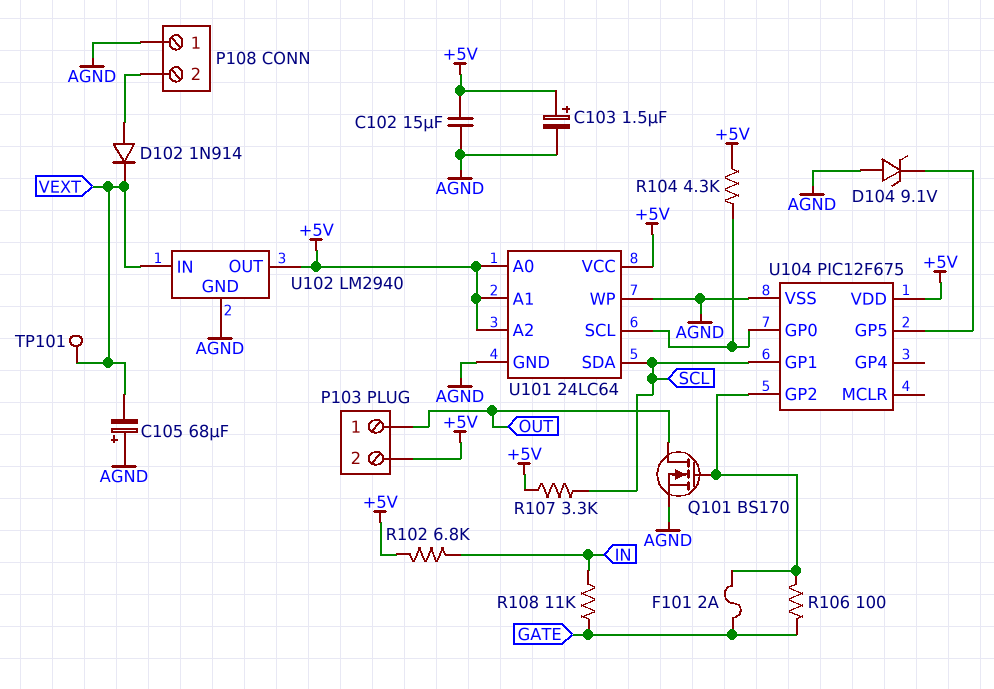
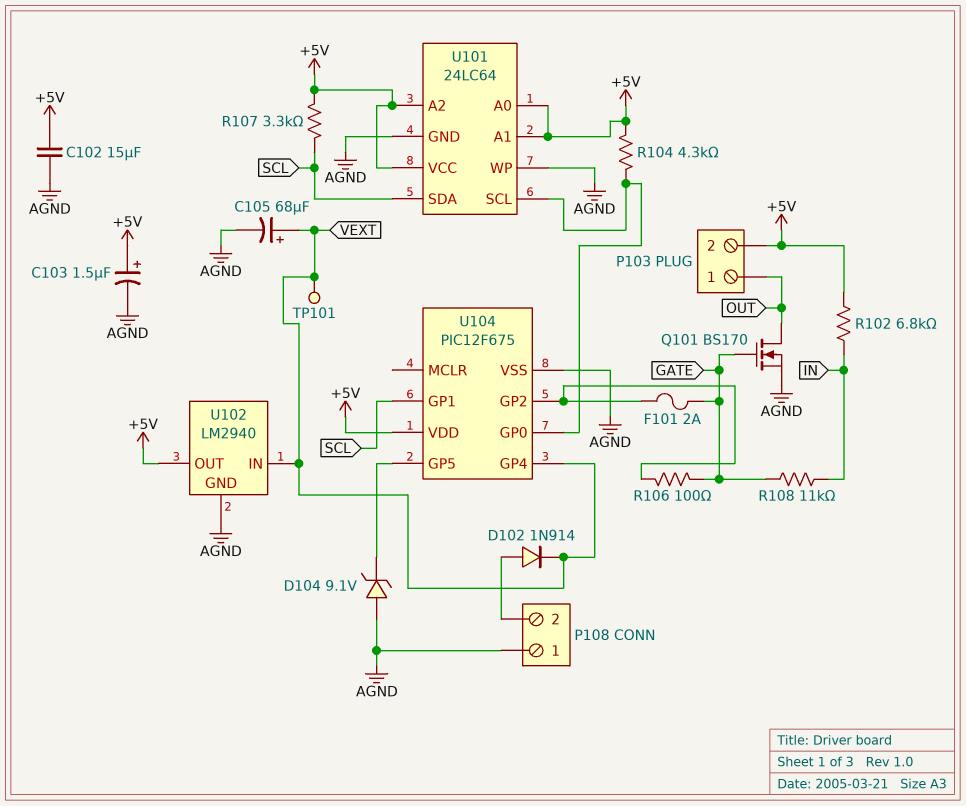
C105: 68uF (plus AGND, minus VEXT) -> 68uF (plus VEXT, minus AGND)
Q101: NMOS BS170 (G U104/GP2, D OUT, S AGND) -> NMOS BS170 (G GATE, D OUT, S AGND)
U104 pin GP4: none -> VEXT

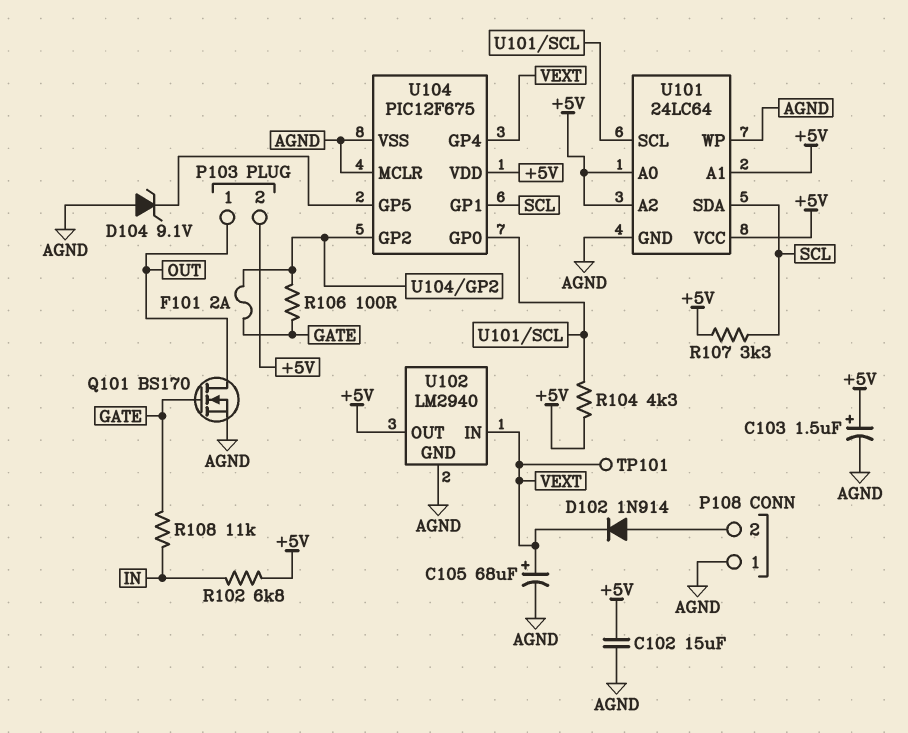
U104 pin MCLR: none -> AGND

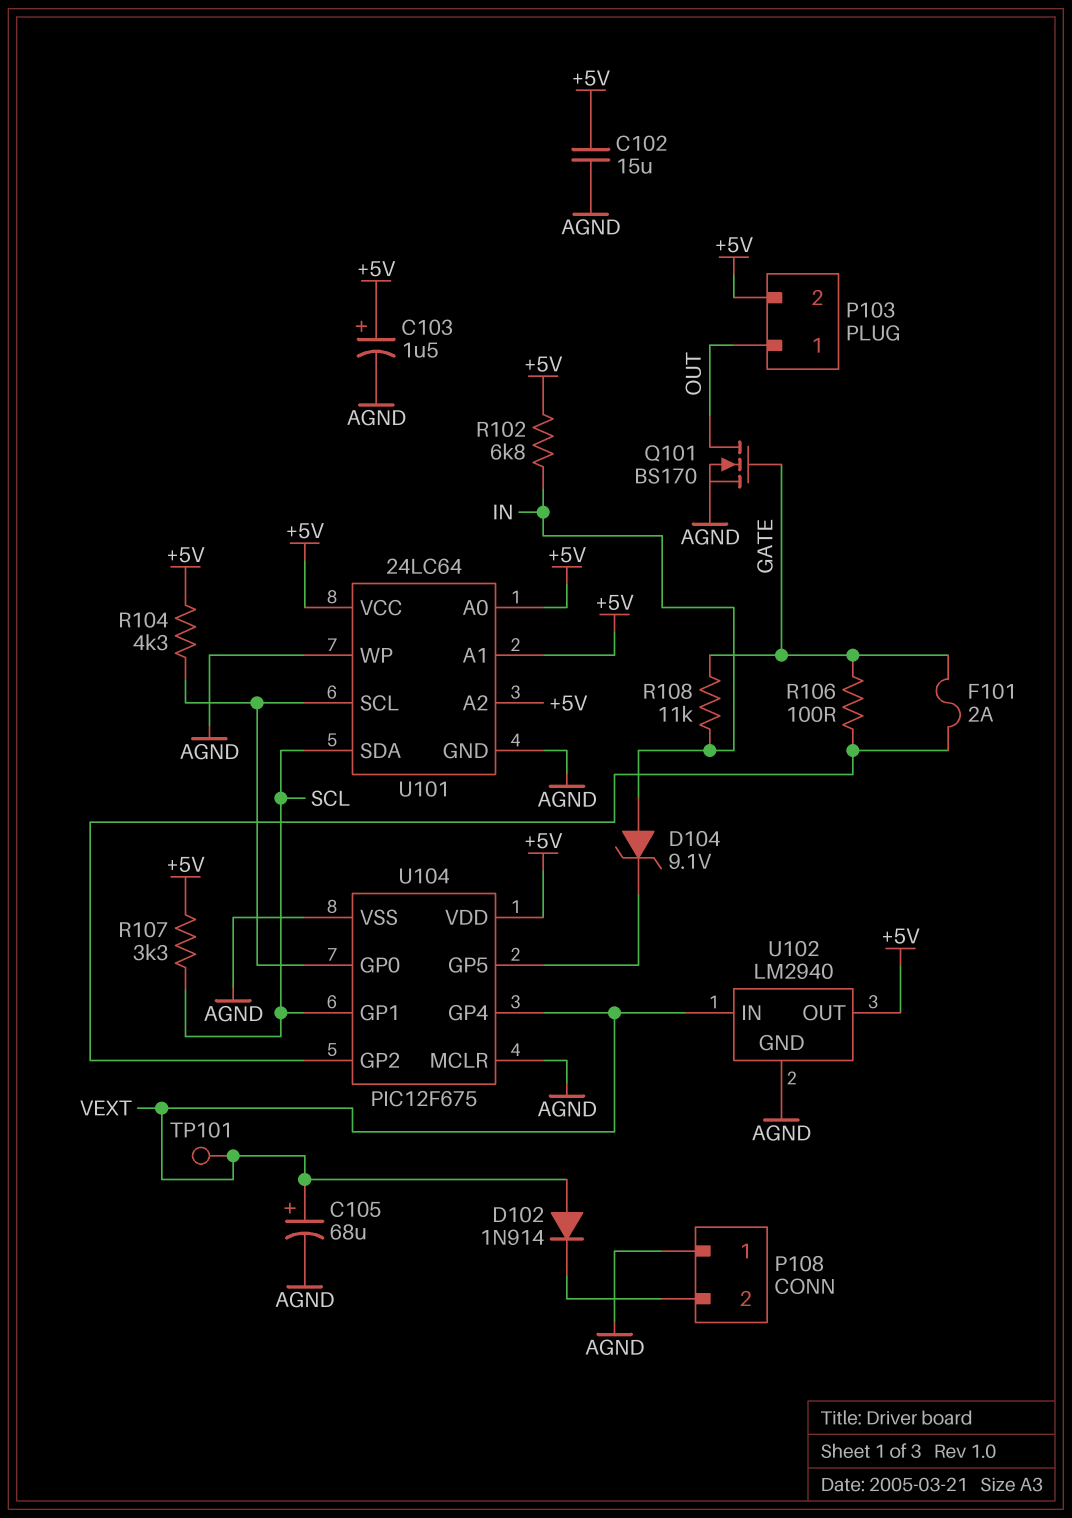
D102: diode 1N914 (A P108/2, K VEXT) -> diode 1N914 (A VEXT, K P108/2)
D104: zener 9.1V (A AGND, K U104/GP5) -> zener 9.1V (A IN, K U104/GP5)

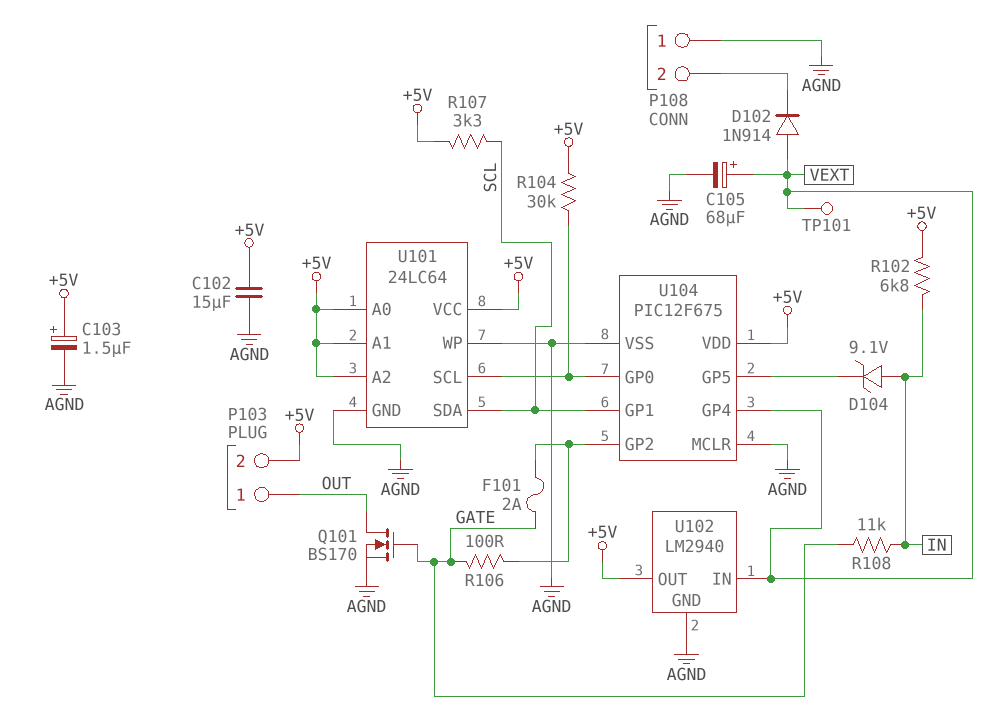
R104: 4.3k (+5V, U101/SCL) -> 30k (+5V, U101/SCL)

